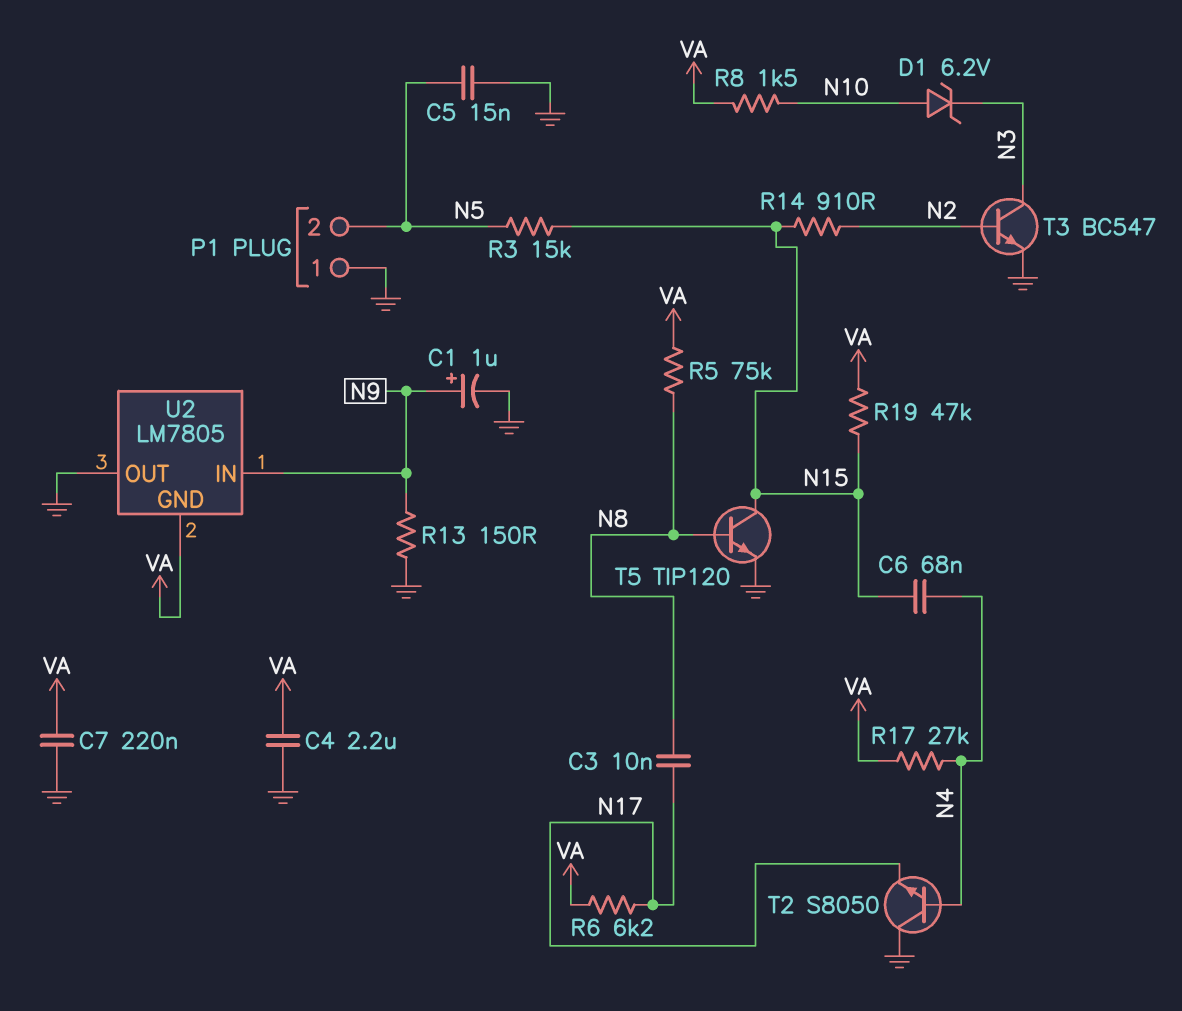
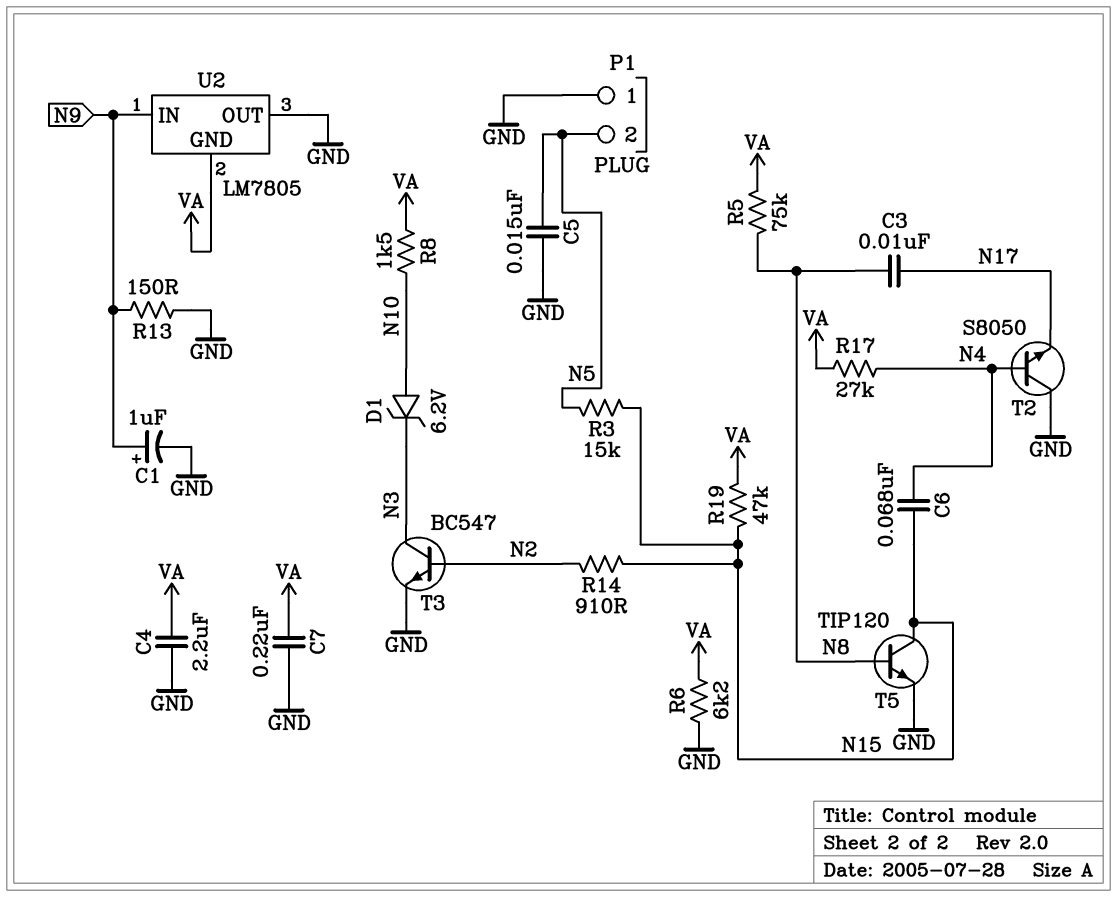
R6: 6.2k (N17, VA) -> 6.2k (GND, VA)

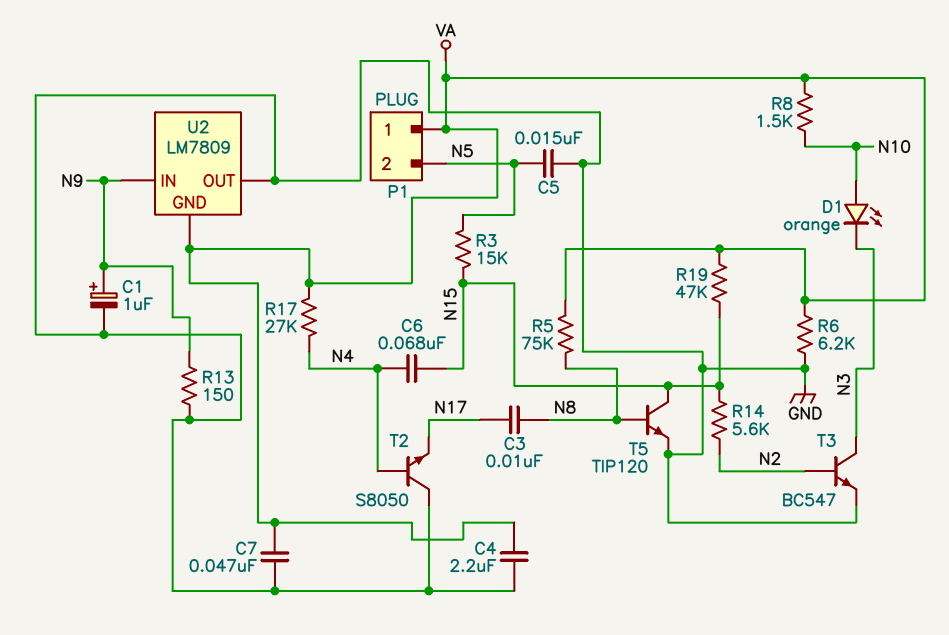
C7: 220nF (GND, VA) -> 47nF (GND, VA)
D1: zener 6.2V (A N10, K N3) -> LED orange (A N10, K N3)
P1 pin 1: GND -> VA
R14: 910 (N2, N15) -> 5.6k (N2, N15)
U2: LM7805 -> LM7809

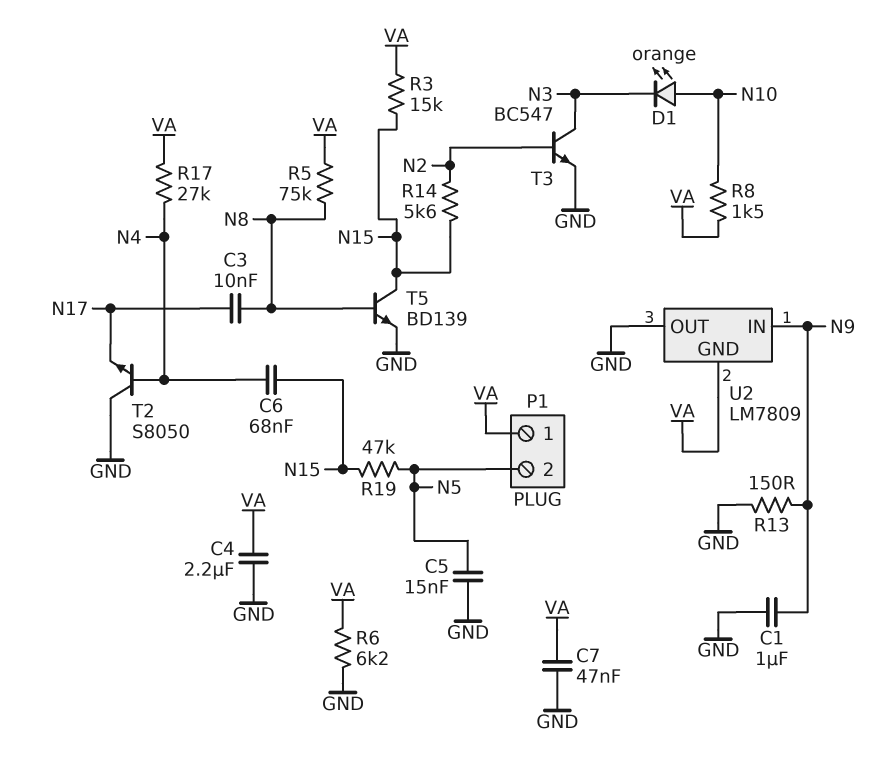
C1: 1uF (plus N9, minus GND) -> 1uF (GND, N9)
R3: 15k (N5, N15) -> 15k (N15, VA)
R19: 47k (N15, VA) -> 47k (N5, N15)
T5: NPN TIP120 (B N8, C N15, E GND) -> NPN BD139 (B N8, C N15, E GND)

